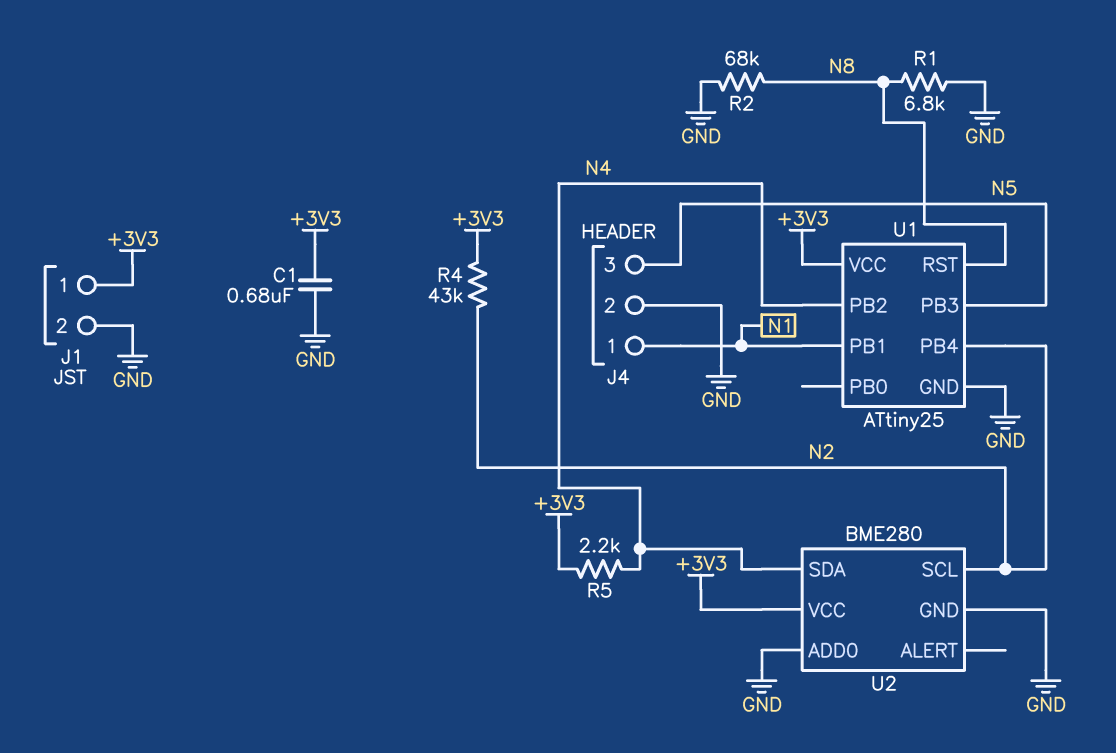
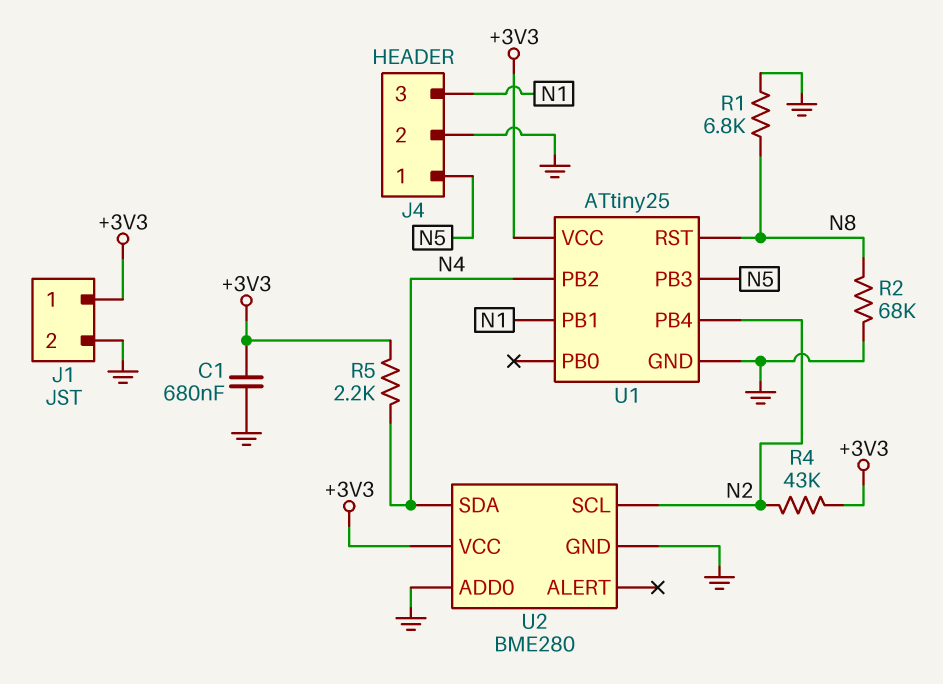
J4 pin 1: N1 -> N5
J4 pin 3: N5 -> N1

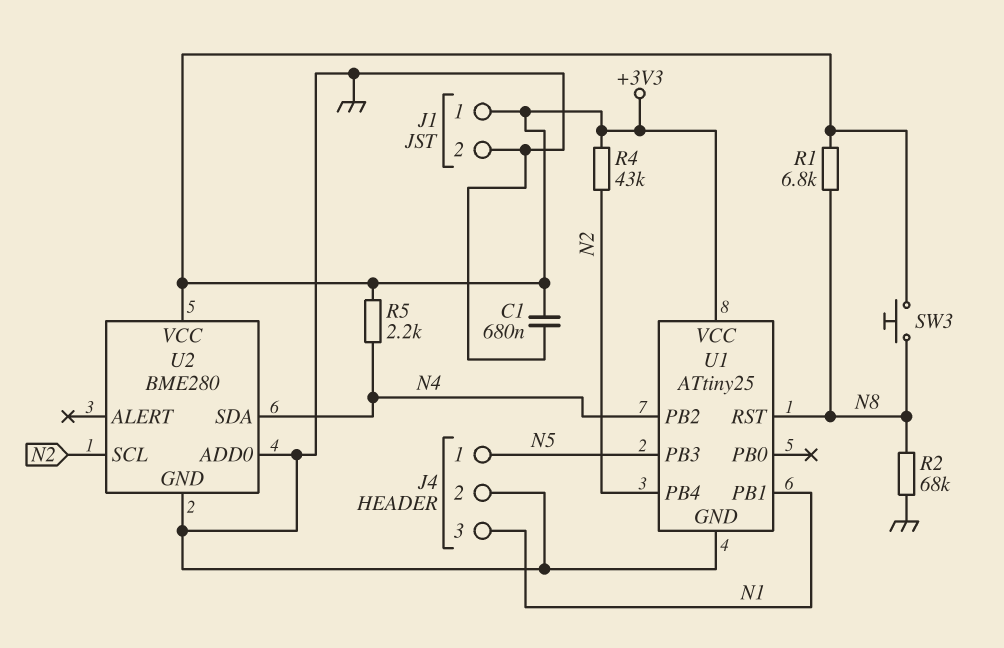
R1: 6.8k (GND, N8) -> 6.8k (+3V3, N8)
SW3: none -> button (+3V3, N8)

